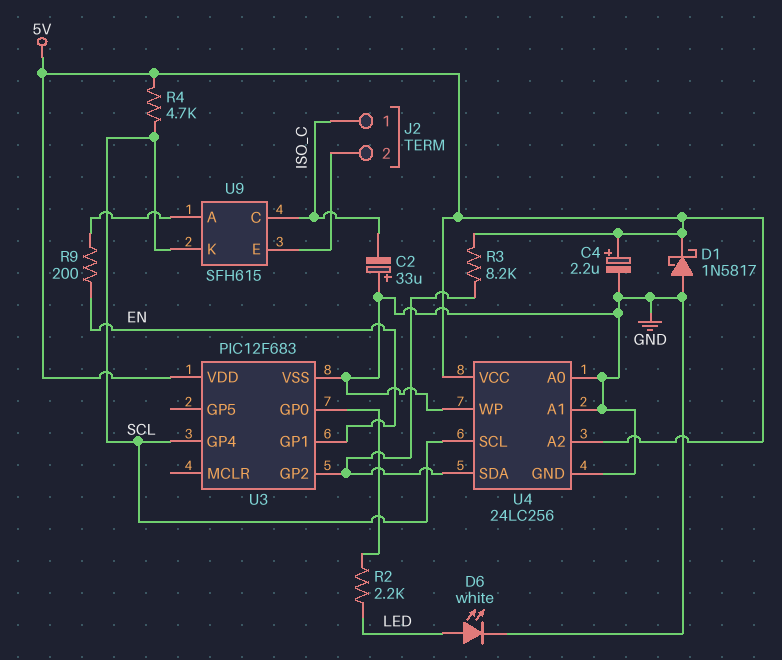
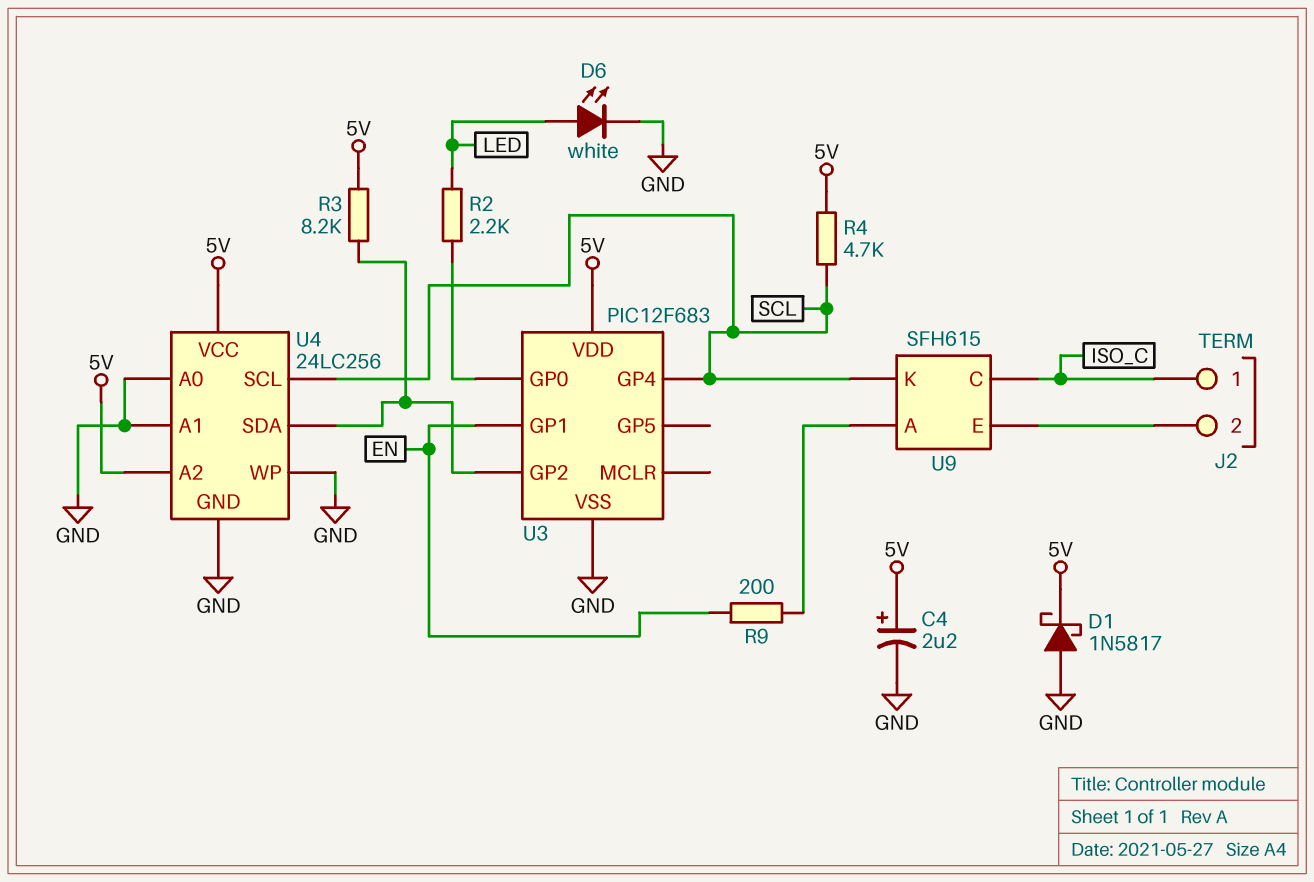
C2: 33uF (plus GND, minus ISO_C) -> none

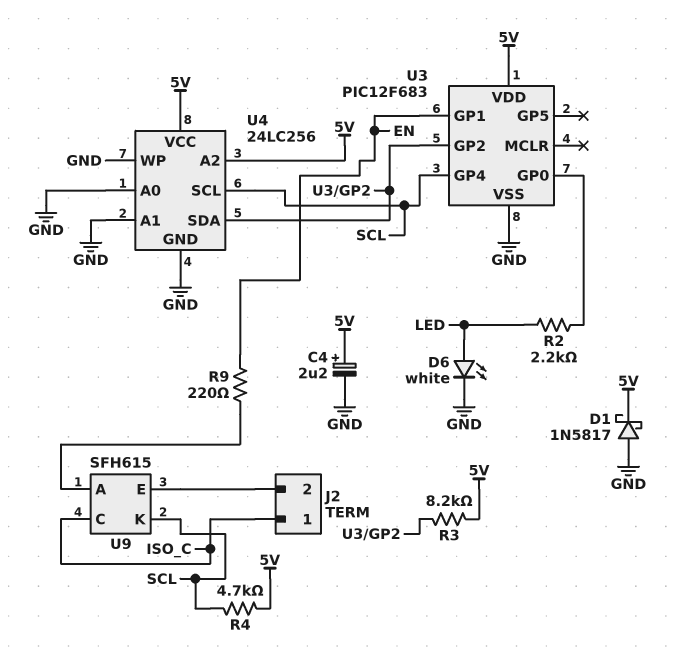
R9: 200 (EN, U9/A) -> 220 (EN, U9/A)

